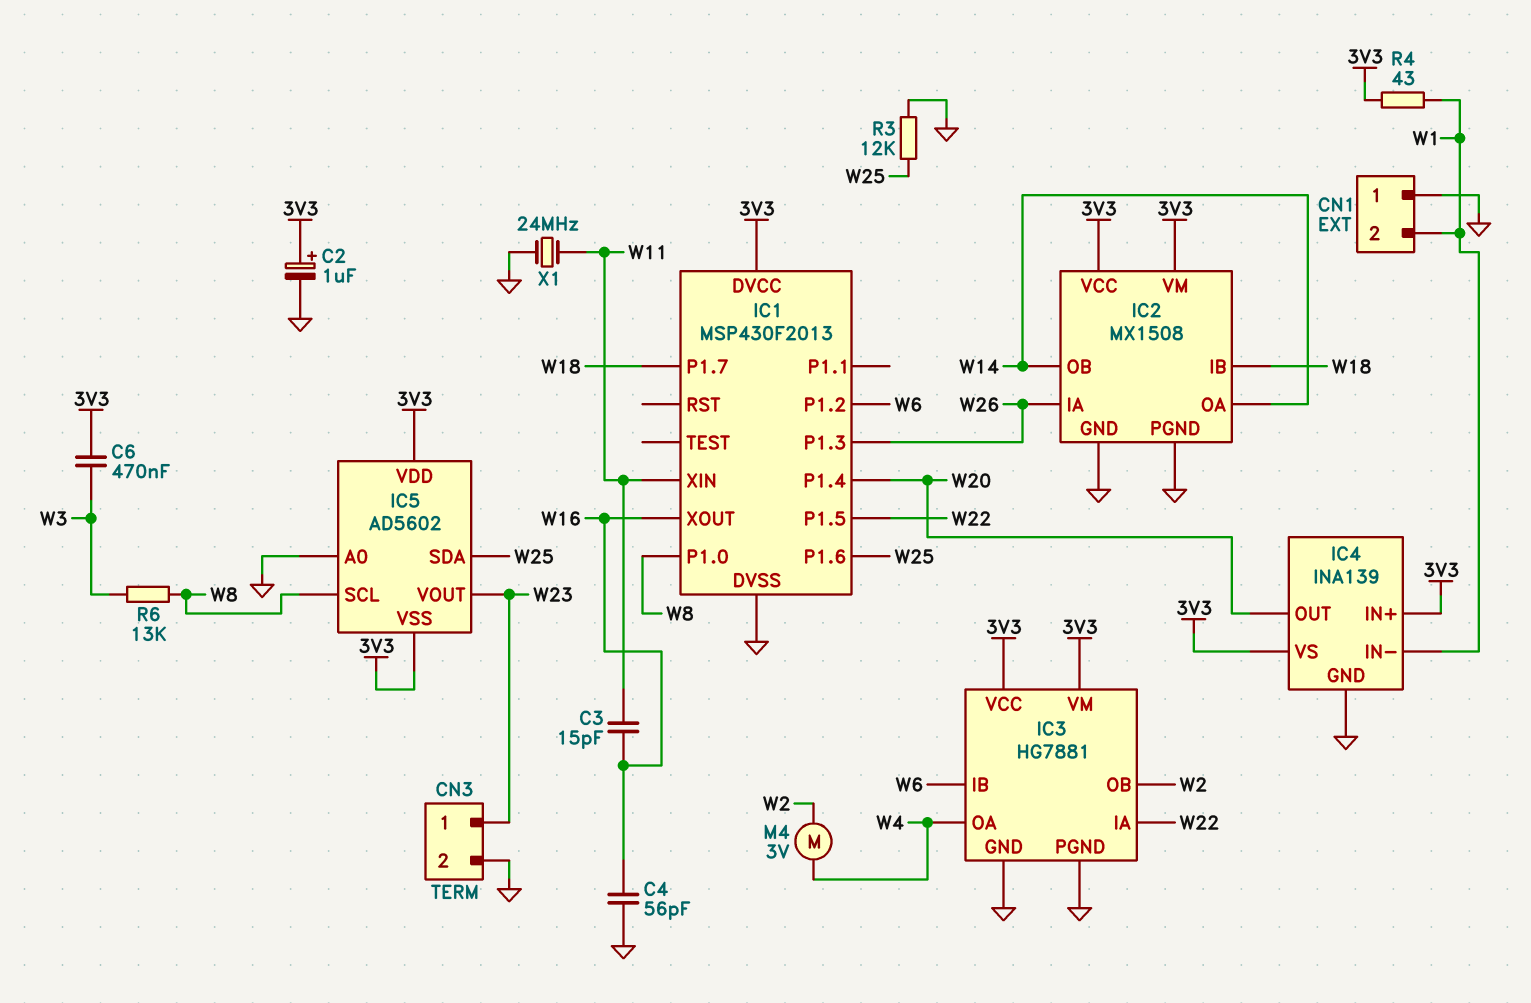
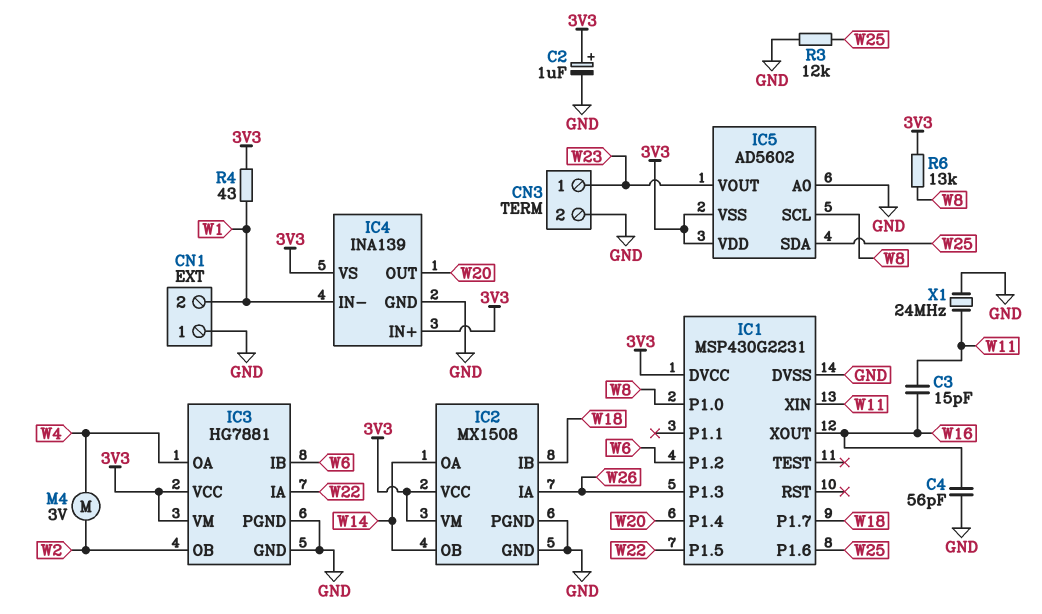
C6: 470nF (3V3, W3) -> none
IC1: MSP430F2013 -> MSP430G2231
R6: 13k (W3, W8) -> 13k (3V3, W8)

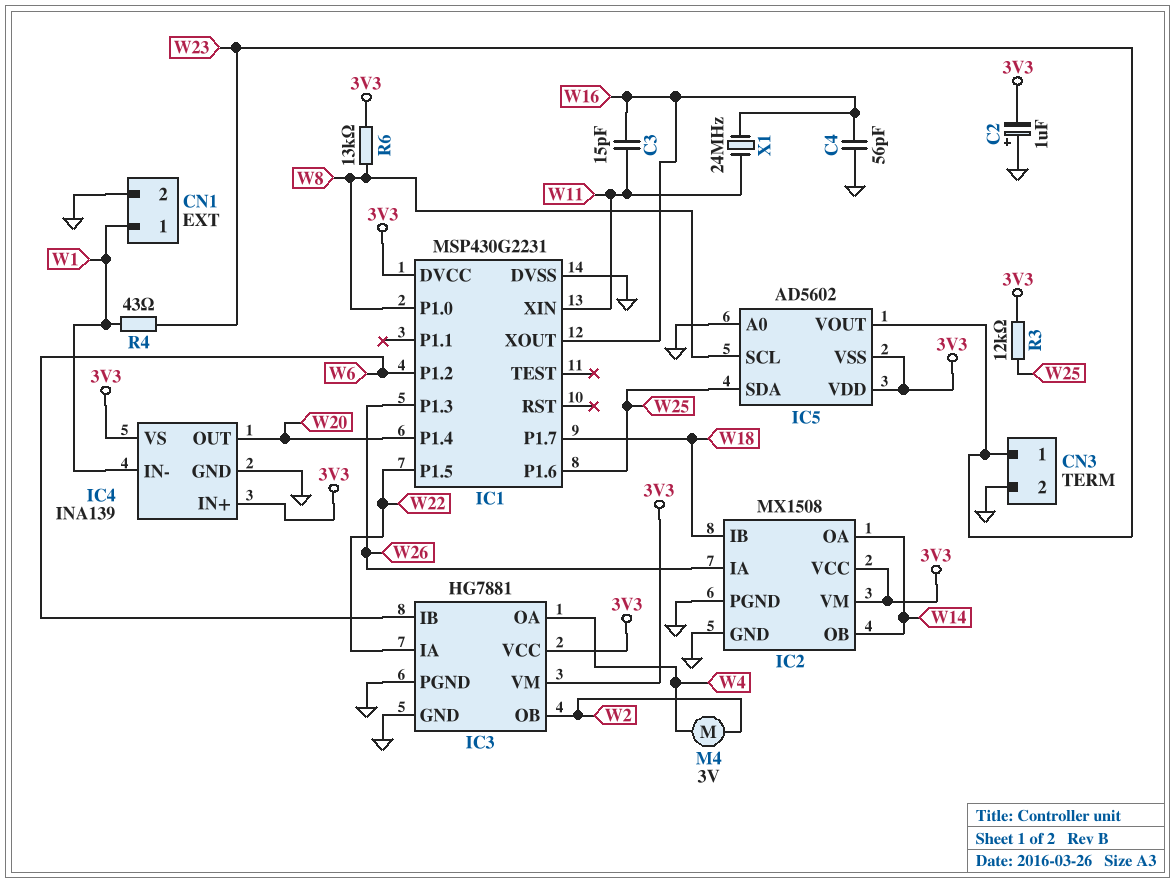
C2: 1uF (plus 3V3, minus GND) -> 1uF (plus GND, minus 3V3)
CN1 pin 1: GND -> W1
CN1 pin 2: W1 -> GND
R3: 12k (GND, W25) -> 12k (3V3, W25)
R4: 43 (3V3, W1) -> 43 (W1, W23)
X1: 24MHz (GND, W11) -> 24MHz (W11, W16)

